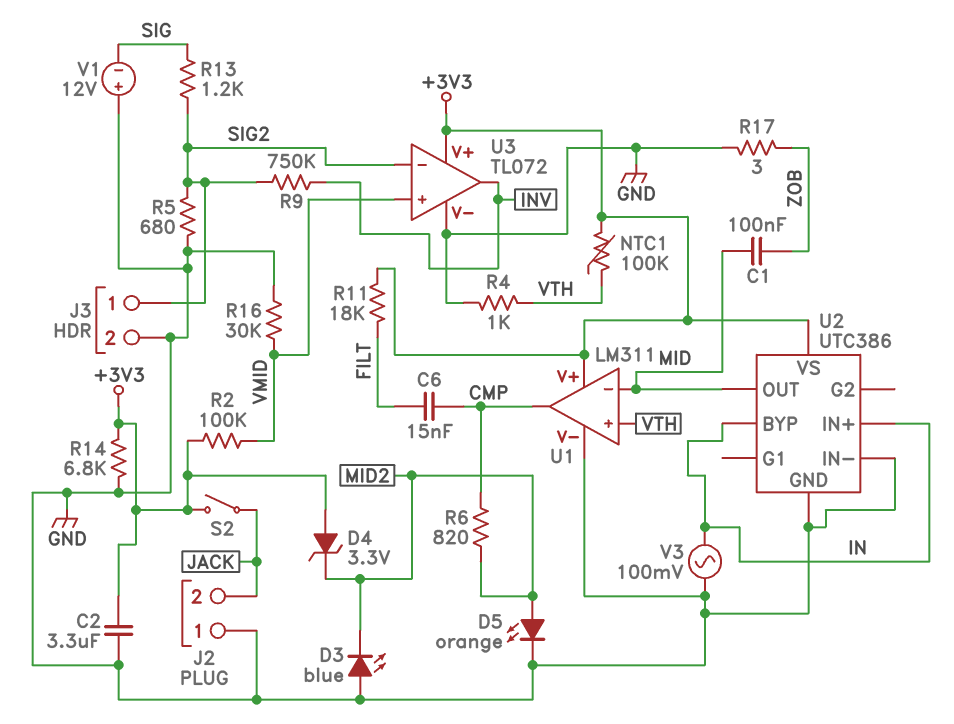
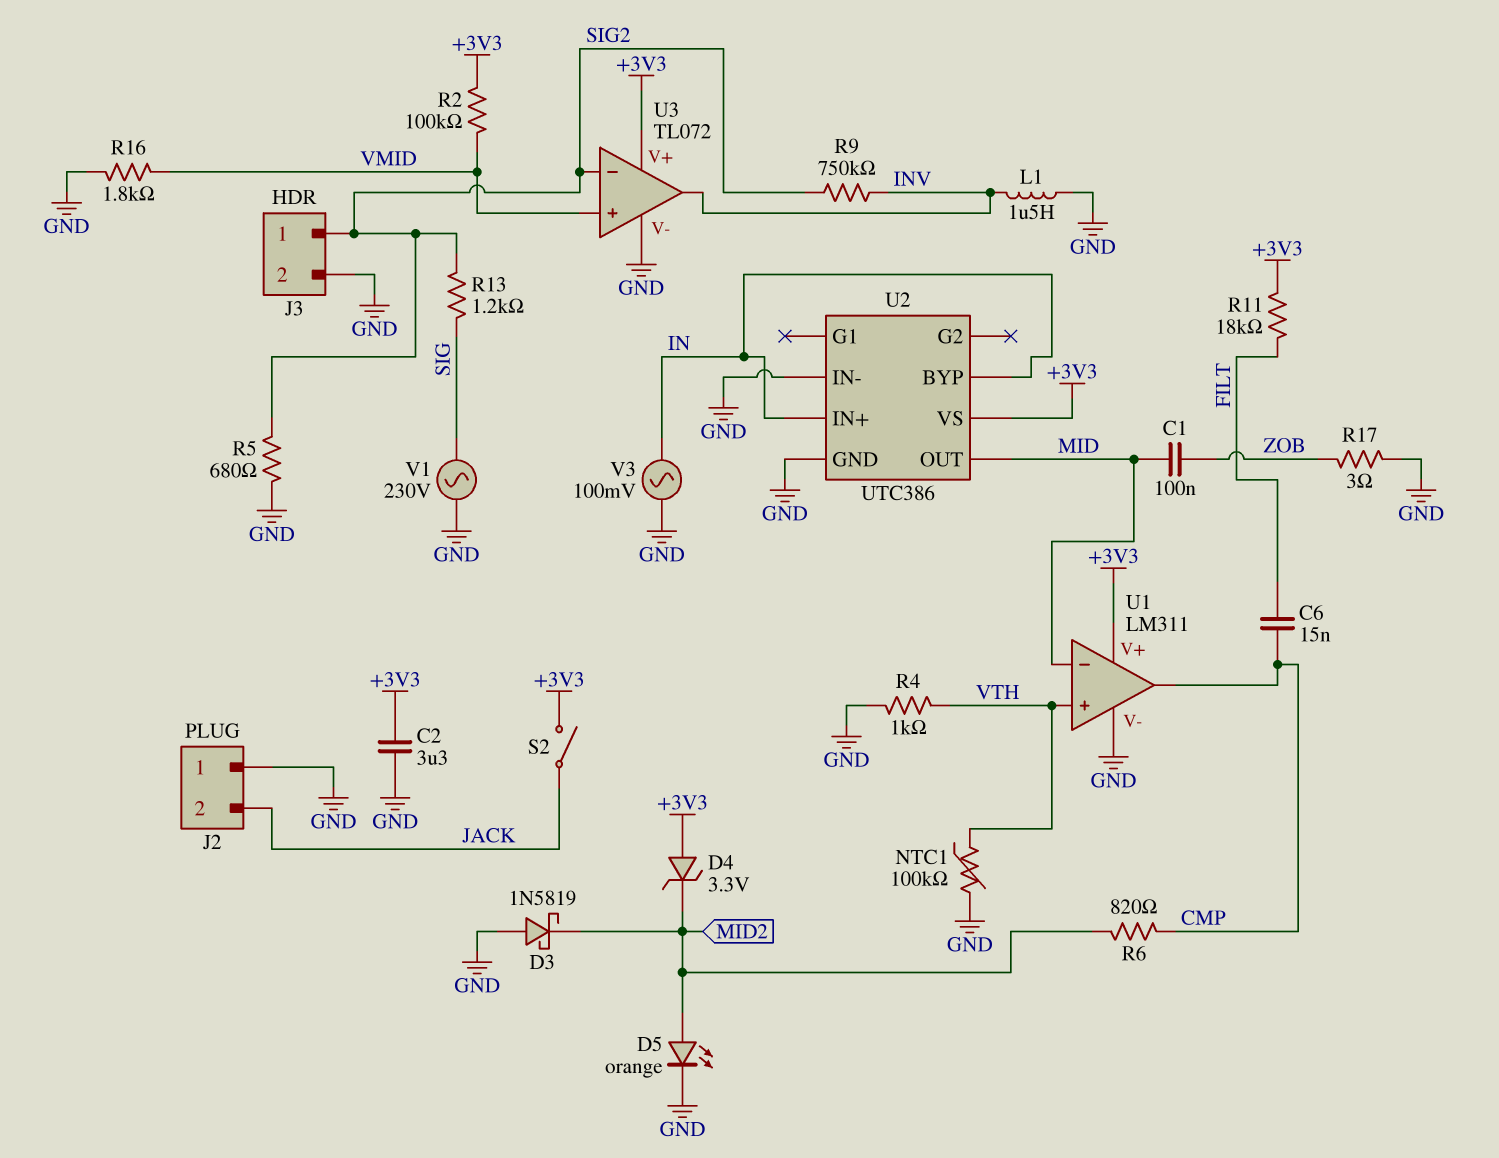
D3: LED blue (A GND, K MID2) -> schottky 1N5819 (A GND, K MID2)
L1: none -> 1.5uH (GND, INV)
NTC1: 100k (+3V3, VTH) -> 100k (GND, VTH)
R14: 6.8k (+3V3, GND) -> none
R16: 30k (GND, VMID) -> 1.8k (GND, VMID)
V1: 12V (plus GND, minus SIG) -> AC 230V (GND, SIG)

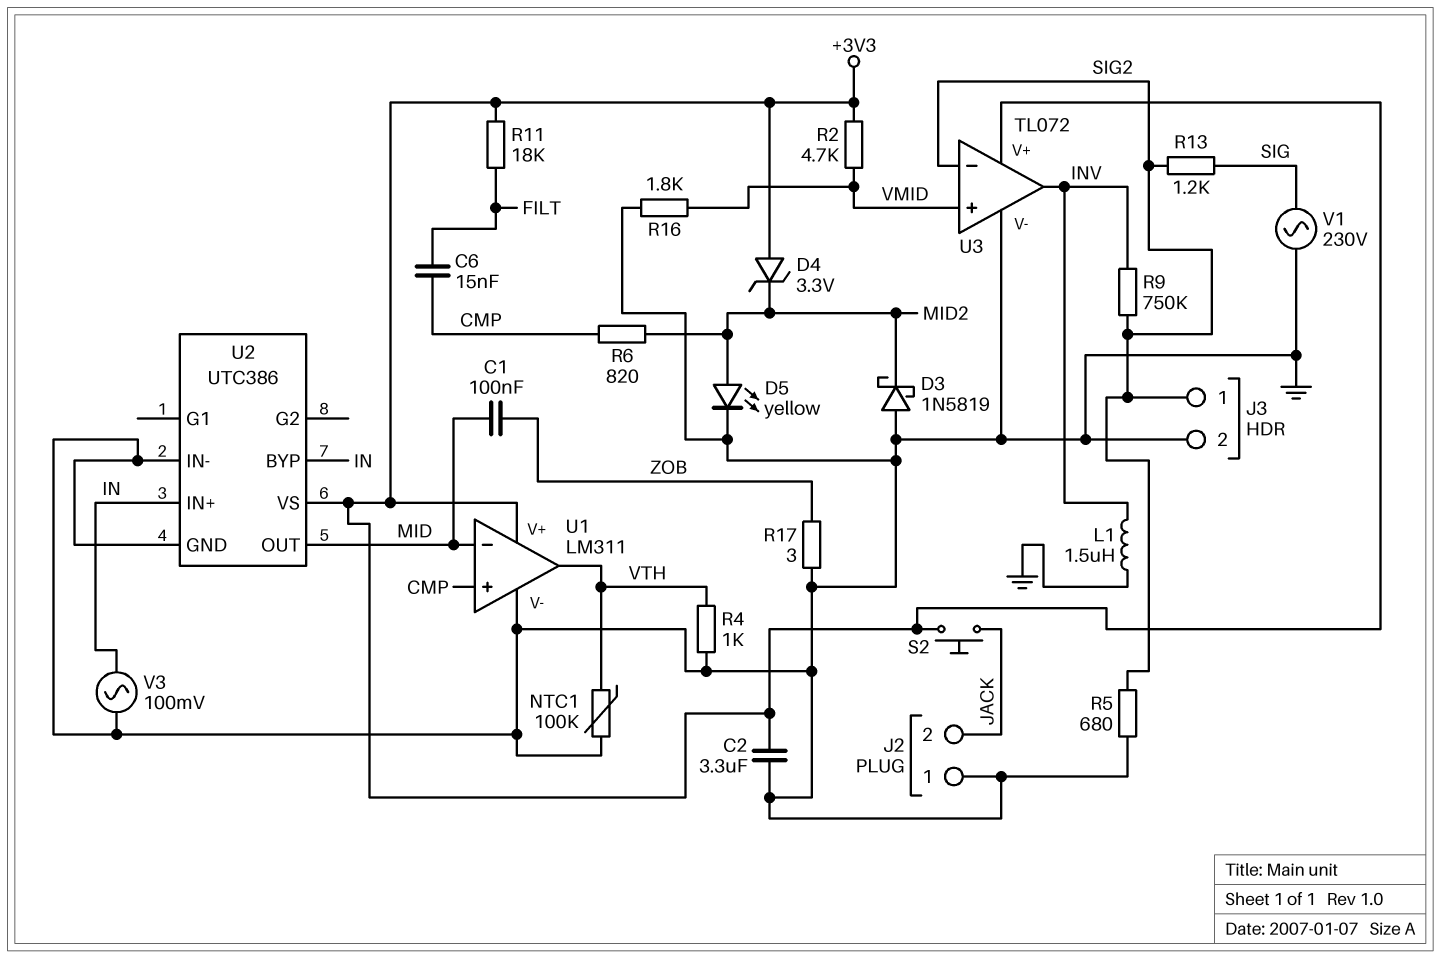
D5: LED orange (A MID2, K GND) -> LED yellow (A MID2, K GND)
R2: 100k (+3V3, VMID) -> 4.7k (+3V3, VMID)
S2: switch (+3V3, JACK) -> button (+3V3, JACK)
U1 pin in+: VTH -> CMP
U1 pin out: CMP -> VTH

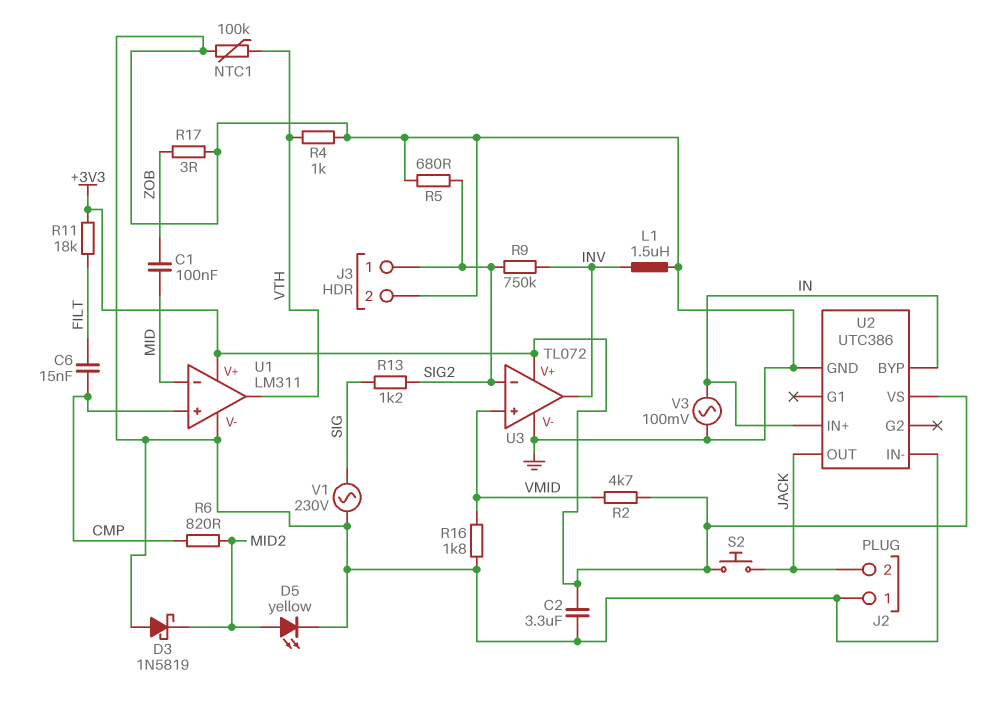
D4: zener 3.3V (A +3V3, K MID2) -> none
U2 pin OUT: MID -> JACK

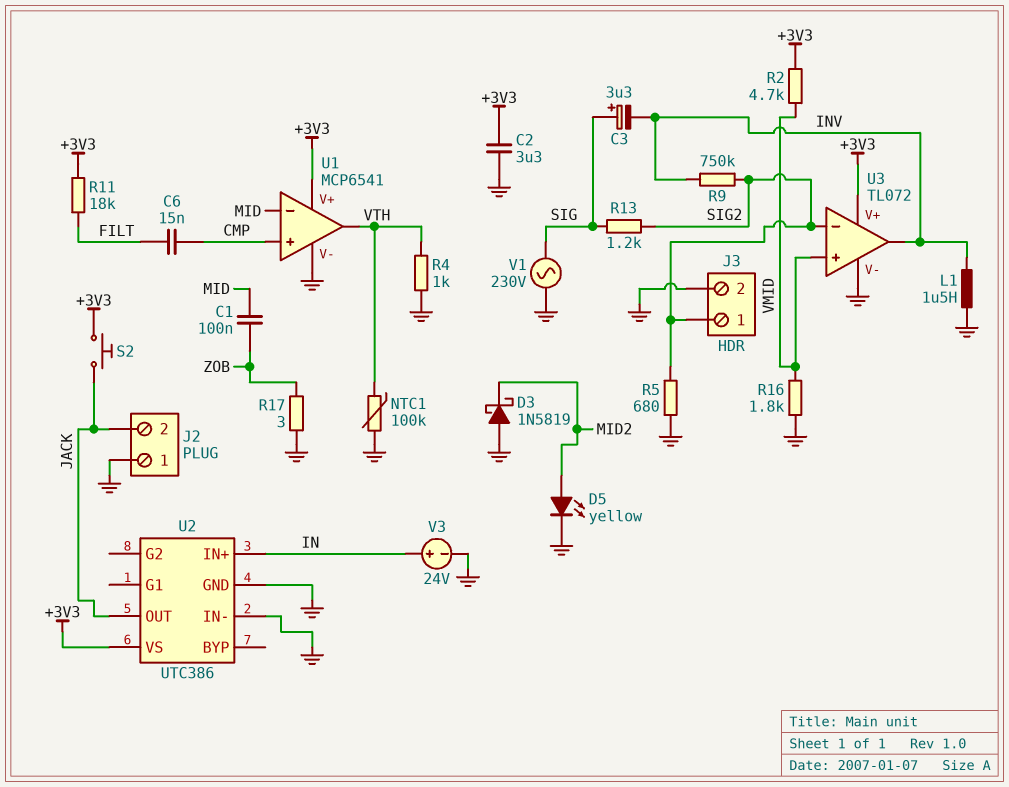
C3: none -> 3.3uF (plus SIG, minus INV)
R6: 820 (CMP, MID2) -> none
U1: LM311 -> MCP6541
U2 pin BYP: IN -> none
V3: AC 100mV (GND, IN) -> 24V (plus IN, minus GND)

